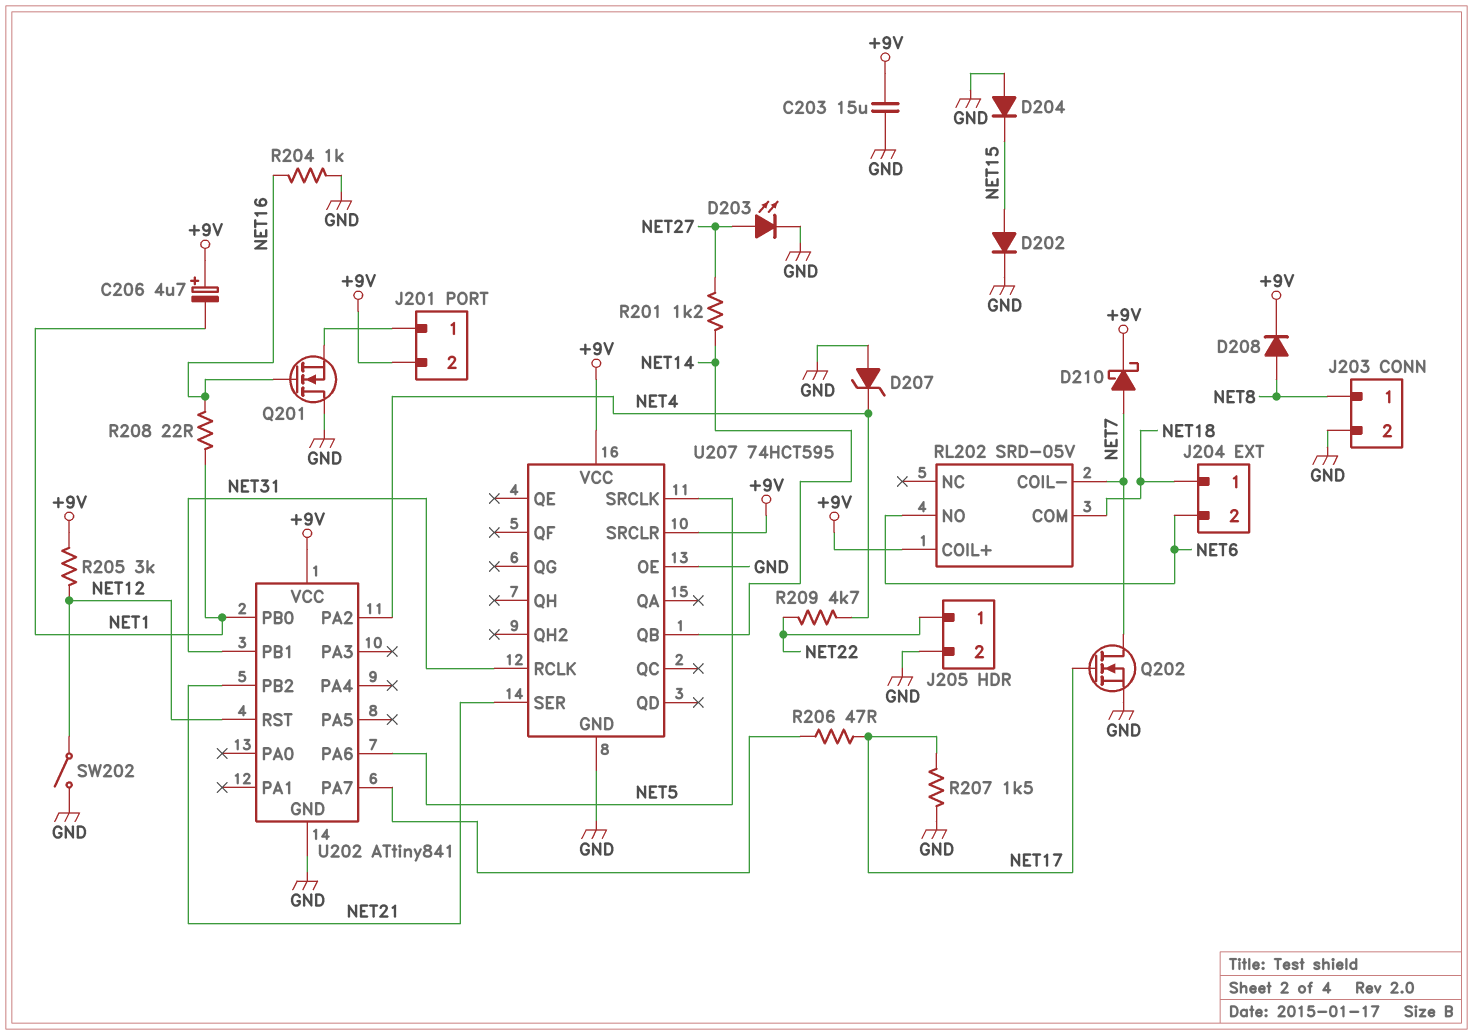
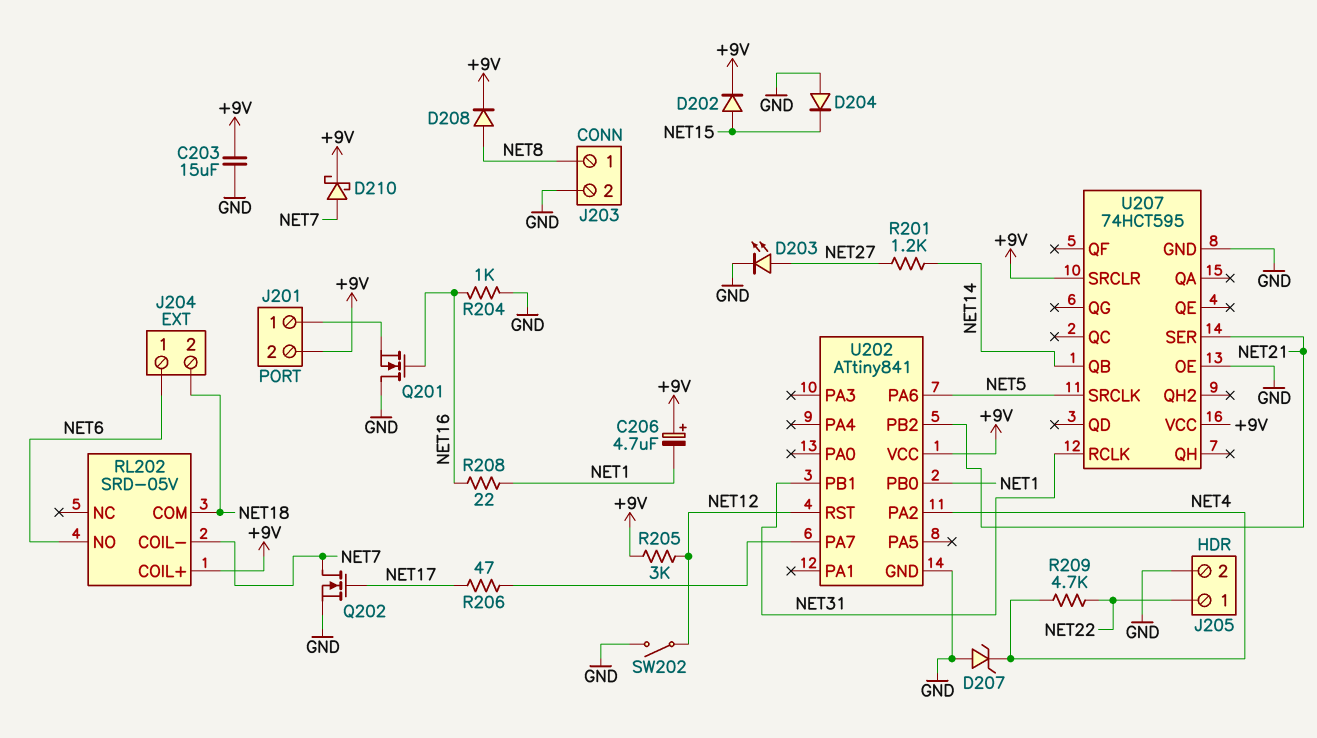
D202: diode (A NET15, K GND) -> diode (A NET15, K +9V)
J204 pin 1: NET18 -> NET6
J204 pin 2: NET6 -> NET18
R207: 1.5k (GND, NET17) -> none

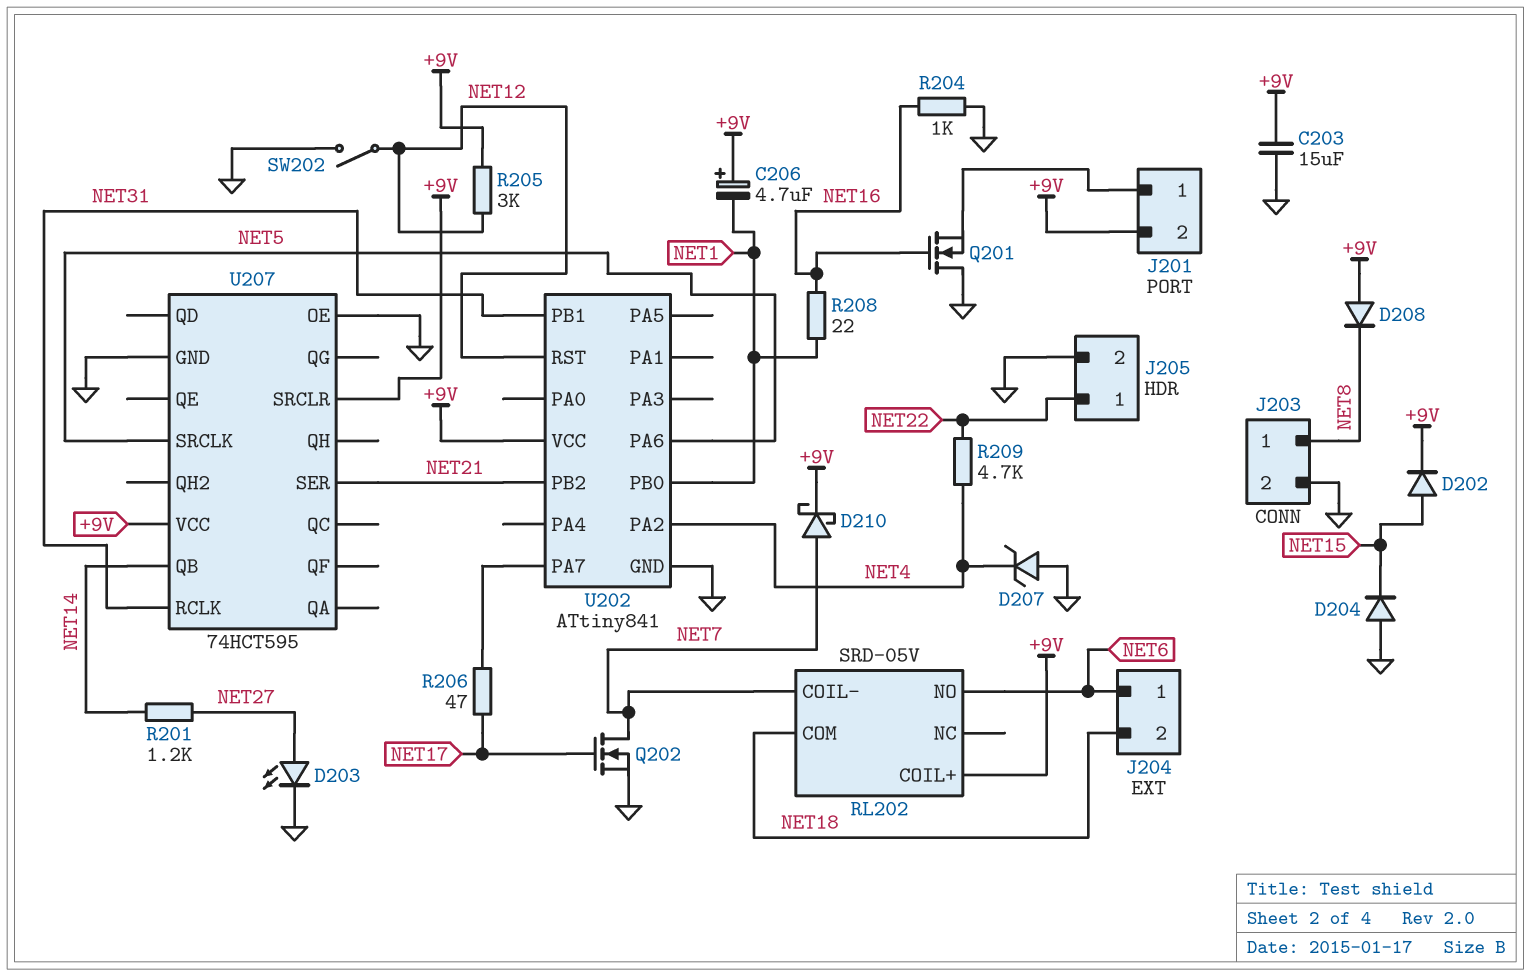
D208: diode (A NET8, K +9V) -> diode (A +9V, K NET8)

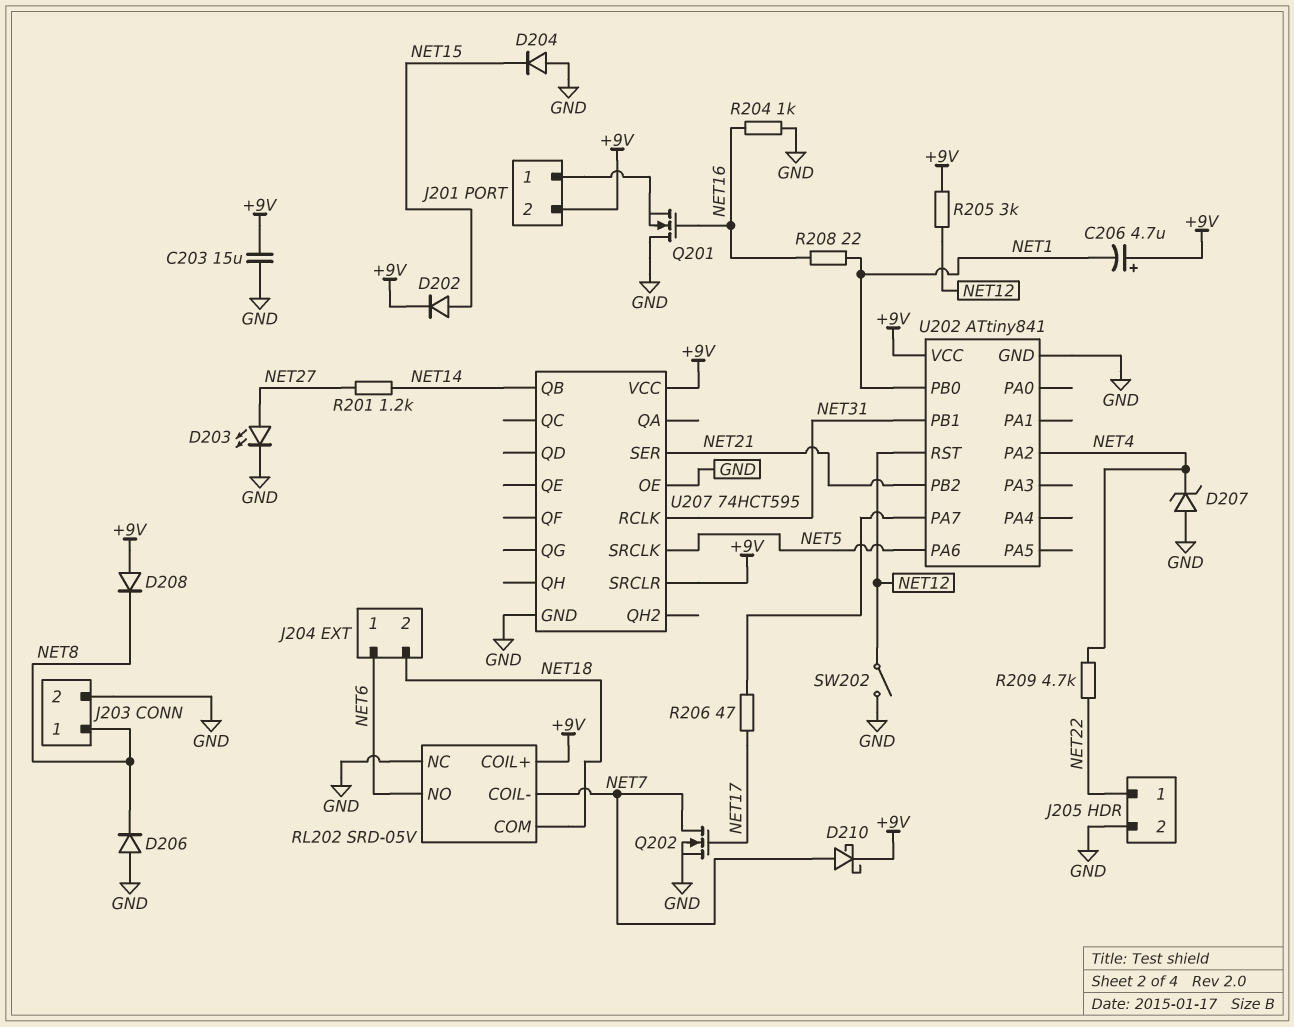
D206: none -> diode (A GND, K NET8)
RL202 pin NC: none -> GND

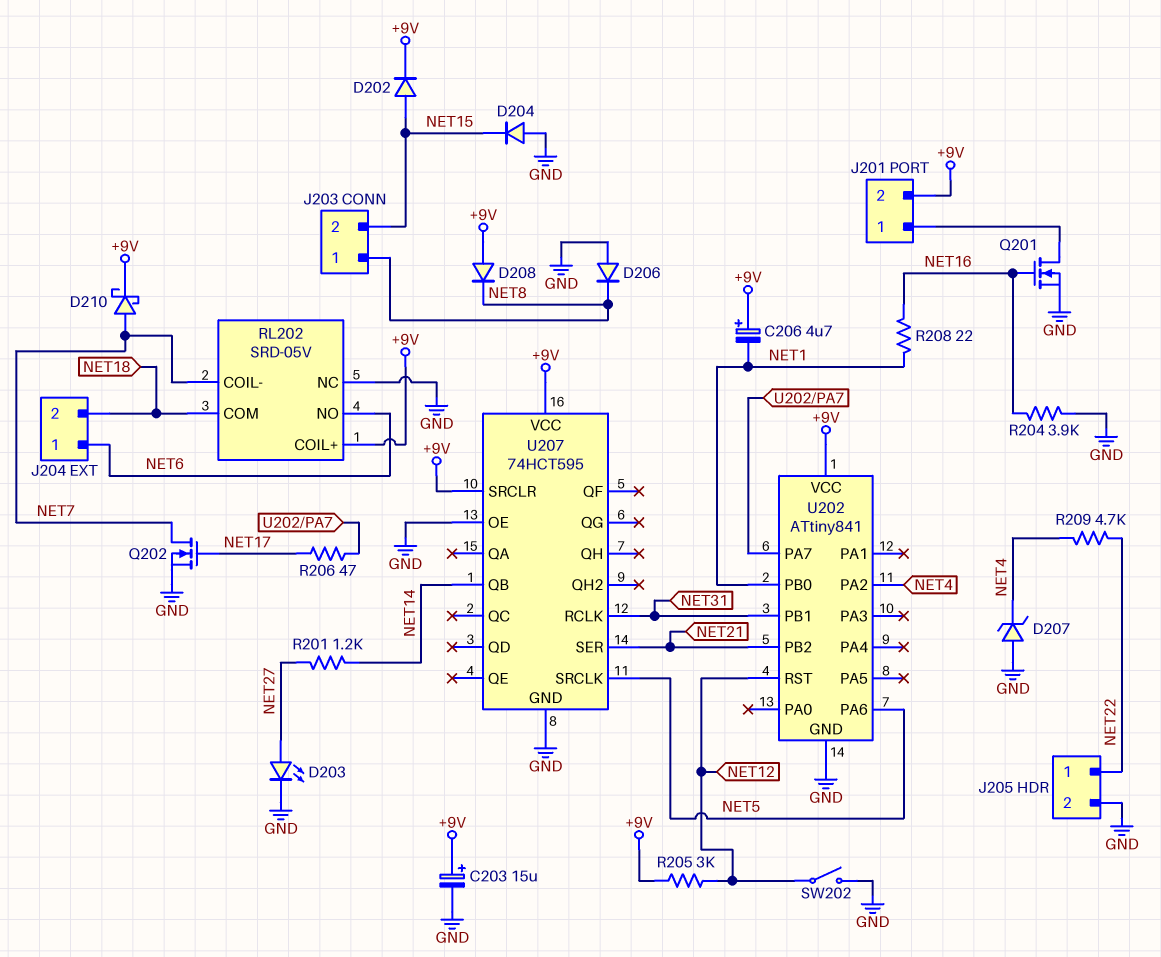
C203: 15uF (+9V, GND) -> 15uF (plus +9V, minus GND)
J203 pin 2: GND -> NET15
Q201: NMOS (G NET16, D GND, S J201/1) -> NMOS (G NET16, D J201/1, S GND)
R204: 1k (GND, NET16) -> 3.9k (GND, NET16)

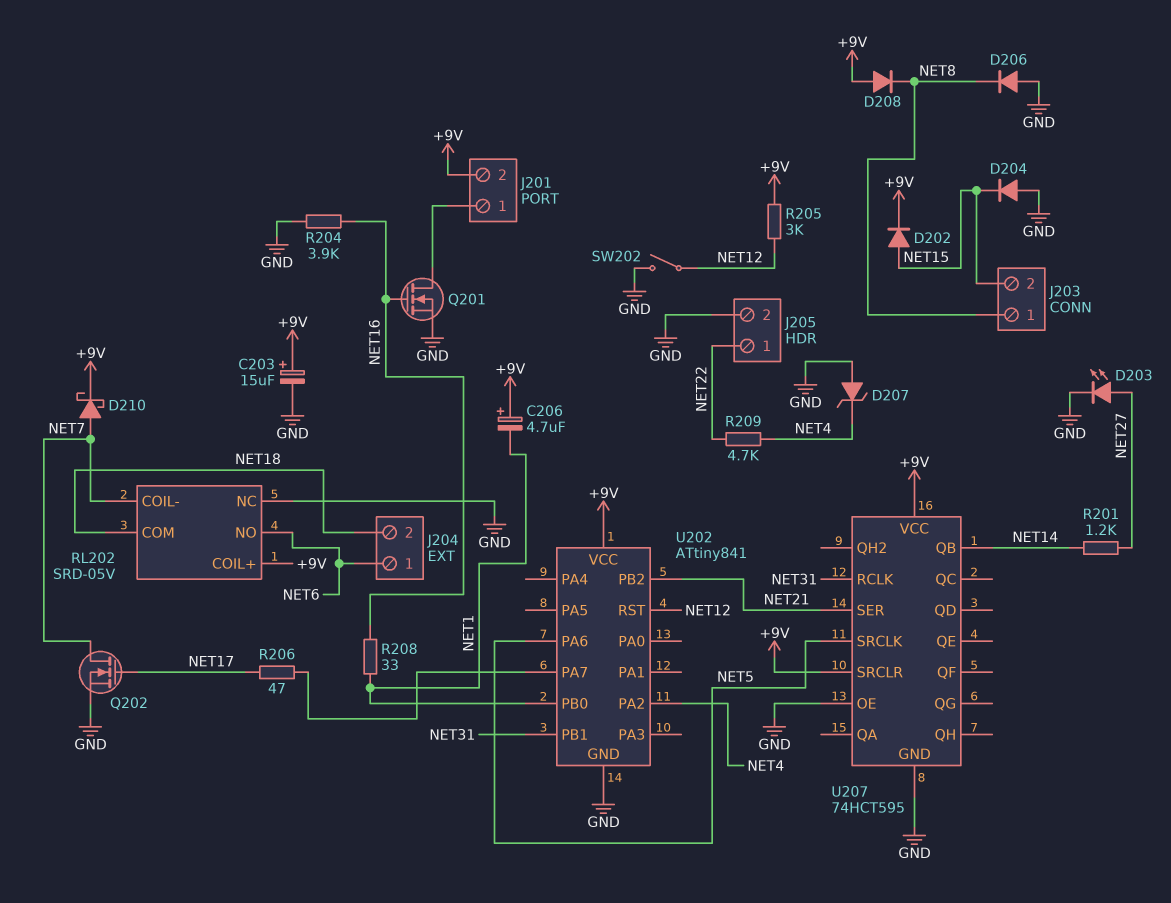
R208: 22 (NET1, NET16) -> 33 (NET1, NET16)

